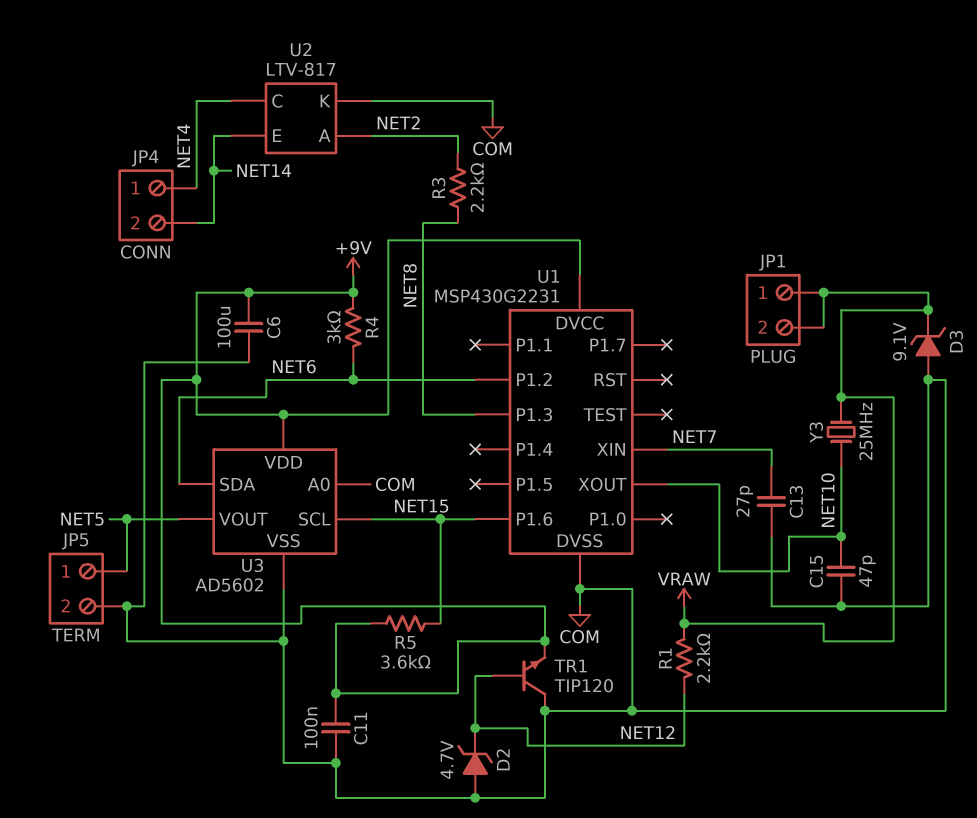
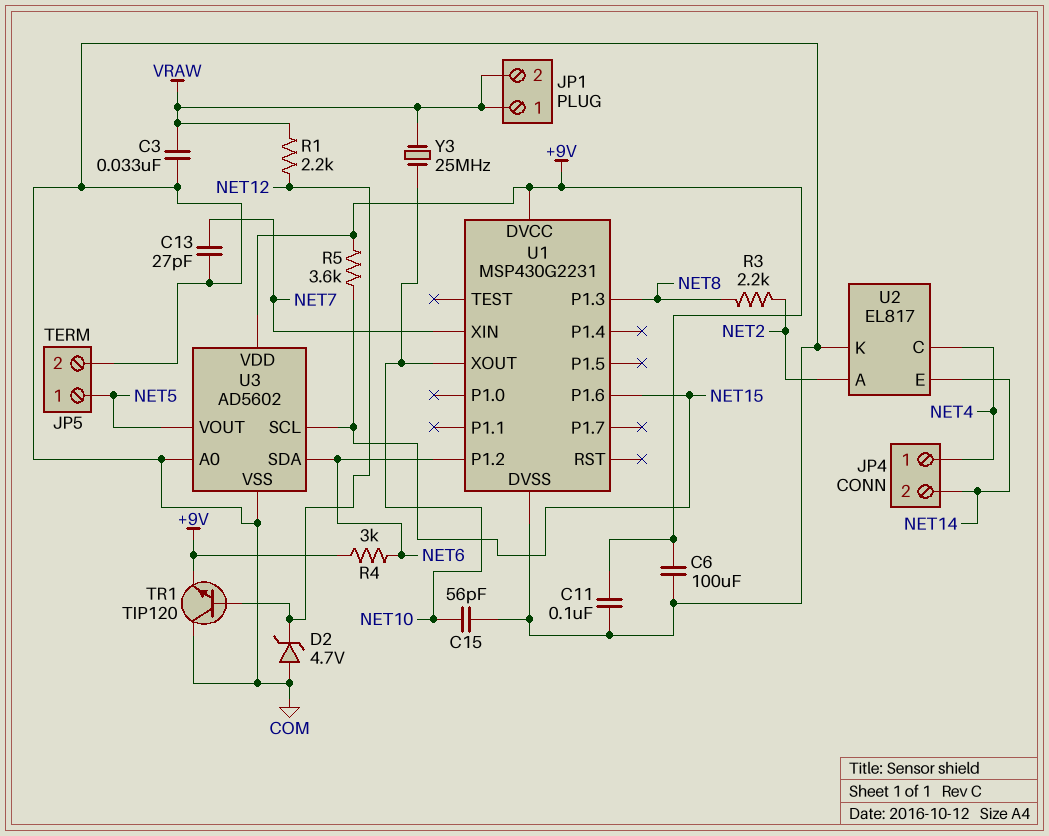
C3: none -> 33nF (COM, VRAW)
C15: 47pF (COM, NET10) -> 56pF (COM, NET10)
D3: zener 9.1V (A COM, K VRAW) -> none
U2: LTV-817 -> EL817

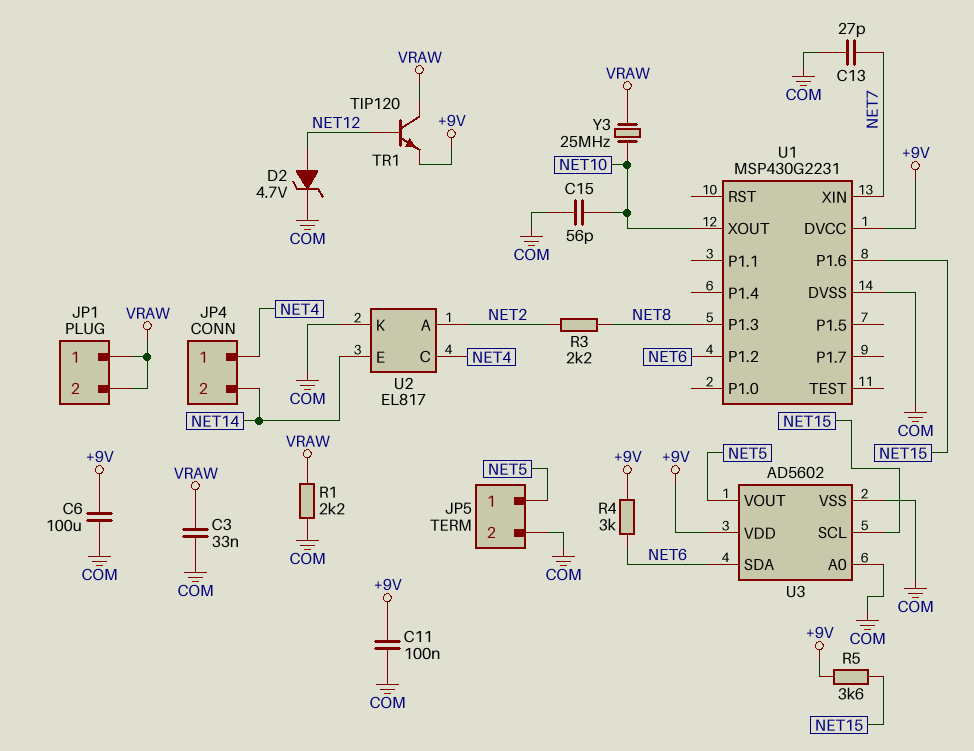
D2: zener 4.7V (A COM, K NET12) -> zener 4.7V (A NET12, K COM)
R1: 2.2k (NET12, VRAW) -> 2.2k (COM, VRAW)
TR1: NPN TIP120 (B NET12, C COM, E +9V) -> NPN TIP120 (B NET12, C VRAW, E +9V)

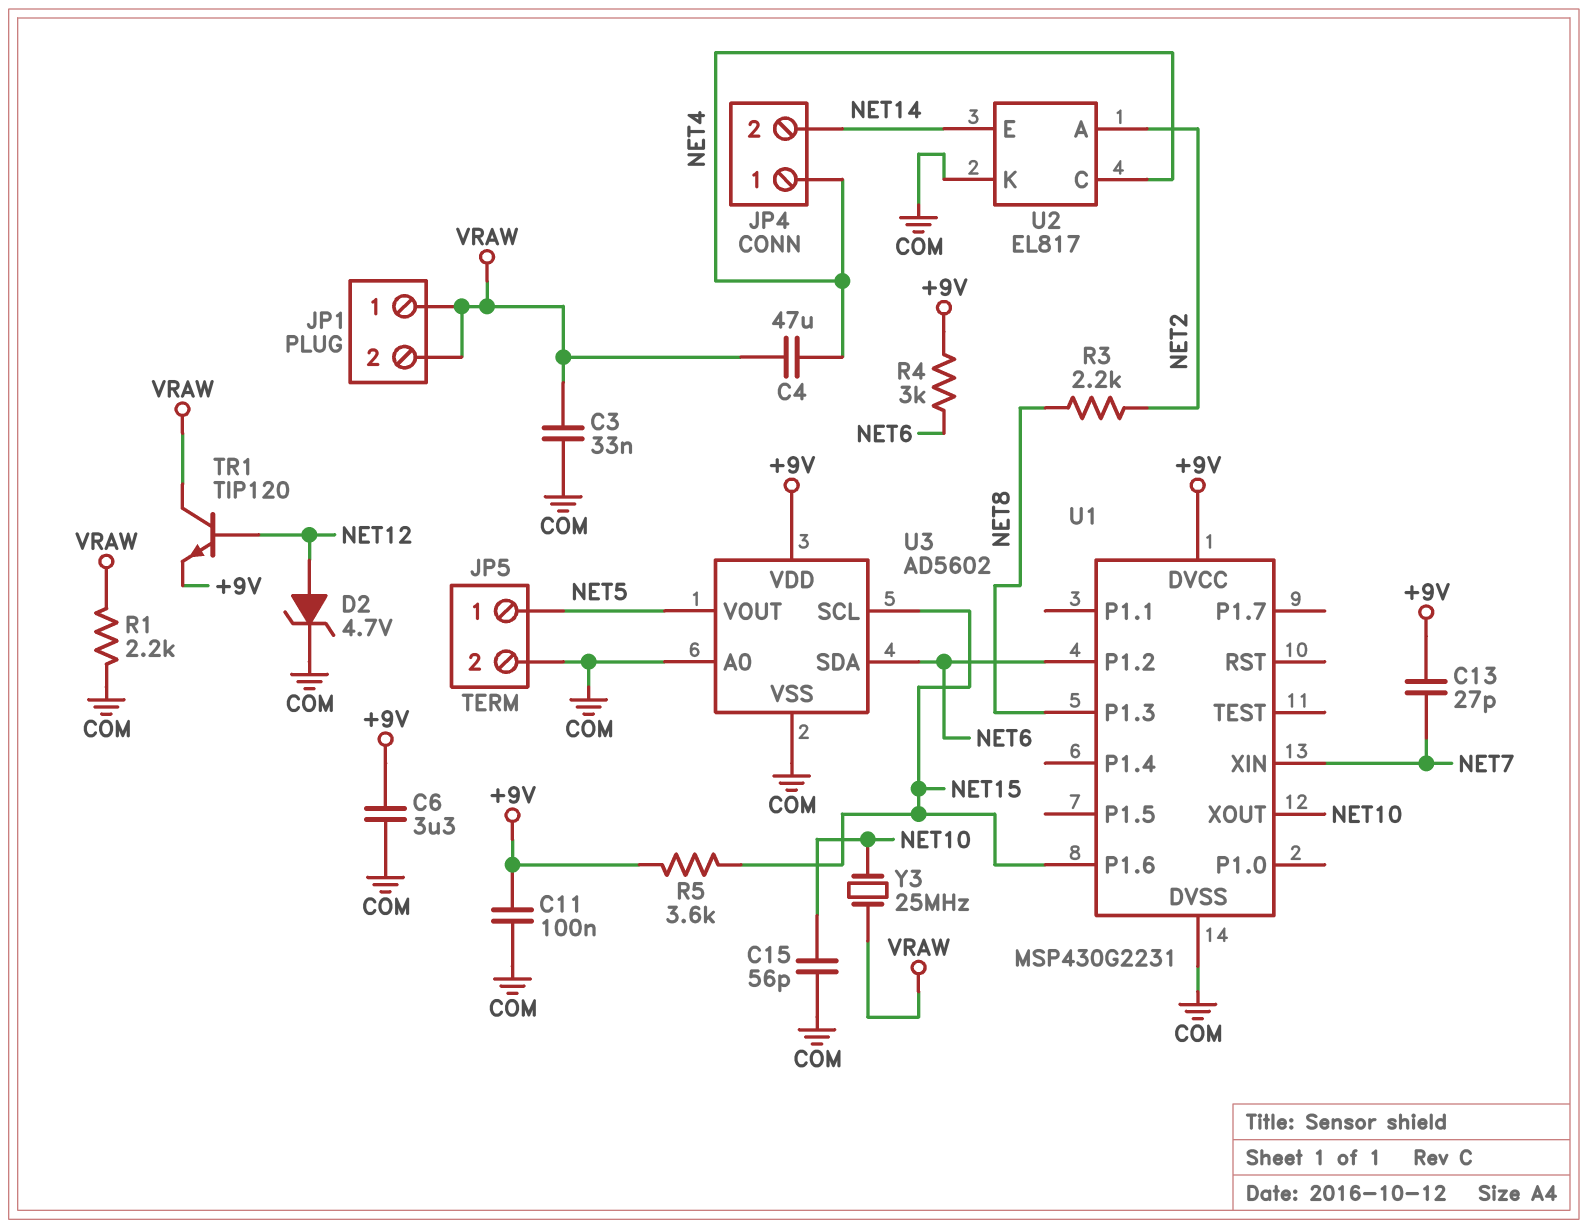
C4: none -> 47uF (NET4, VRAW)
C6: 100uF (+9V, COM) -> 3.3uF (+9V, COM)
C13: 27pF (COM, NET7) -> 27pF (+9V, NET7)

